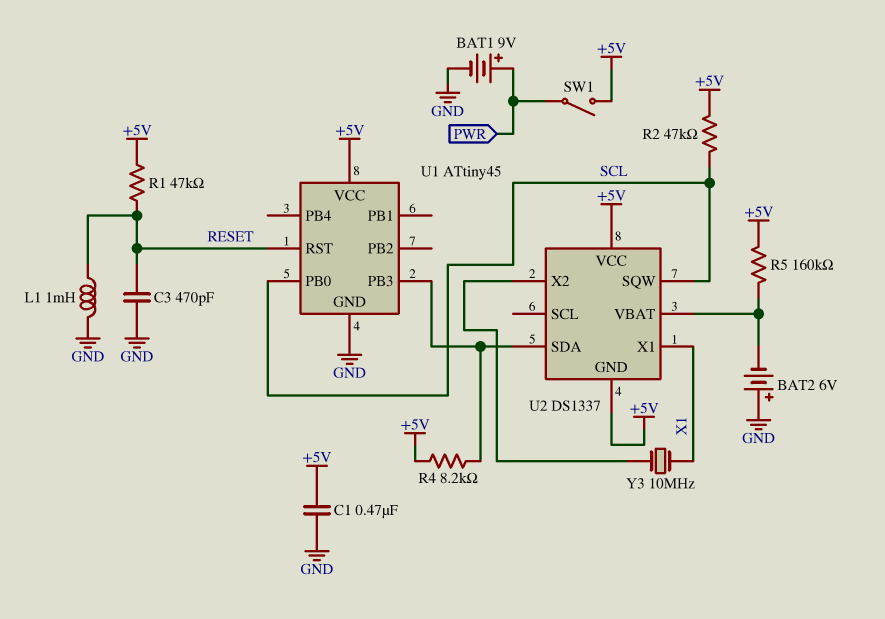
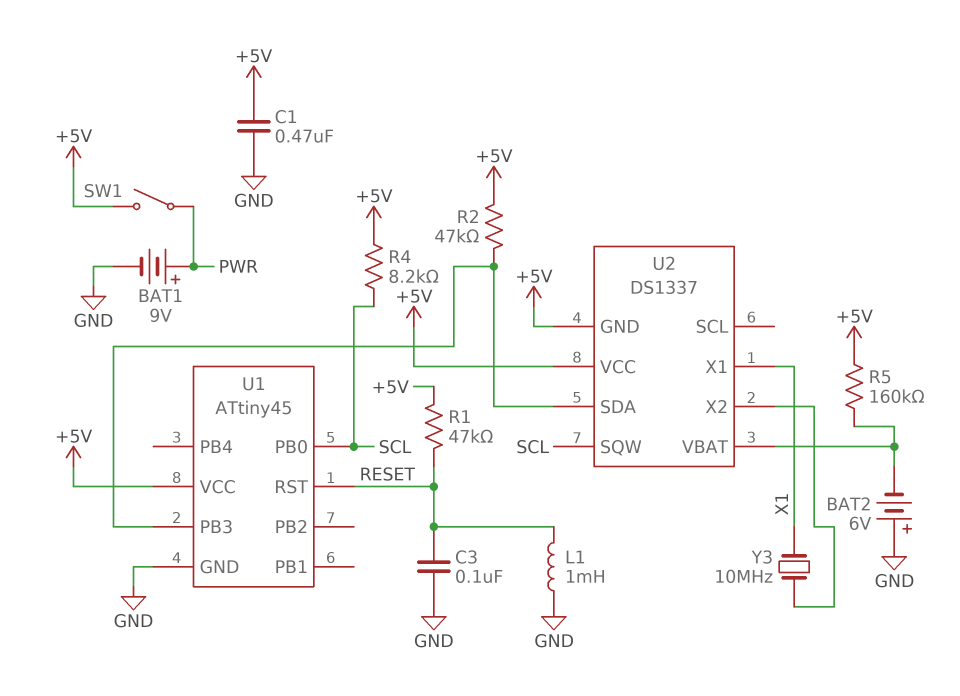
C3: 470pF (GND, RESET) -> 100nF (GND, RESET)
R2: 47k (+5V, SCL) -> 47k (+5V, U1/PB3)
R4: 8.2k (+5V, U1/PB3) -> 8.2k (+5V, SCL)

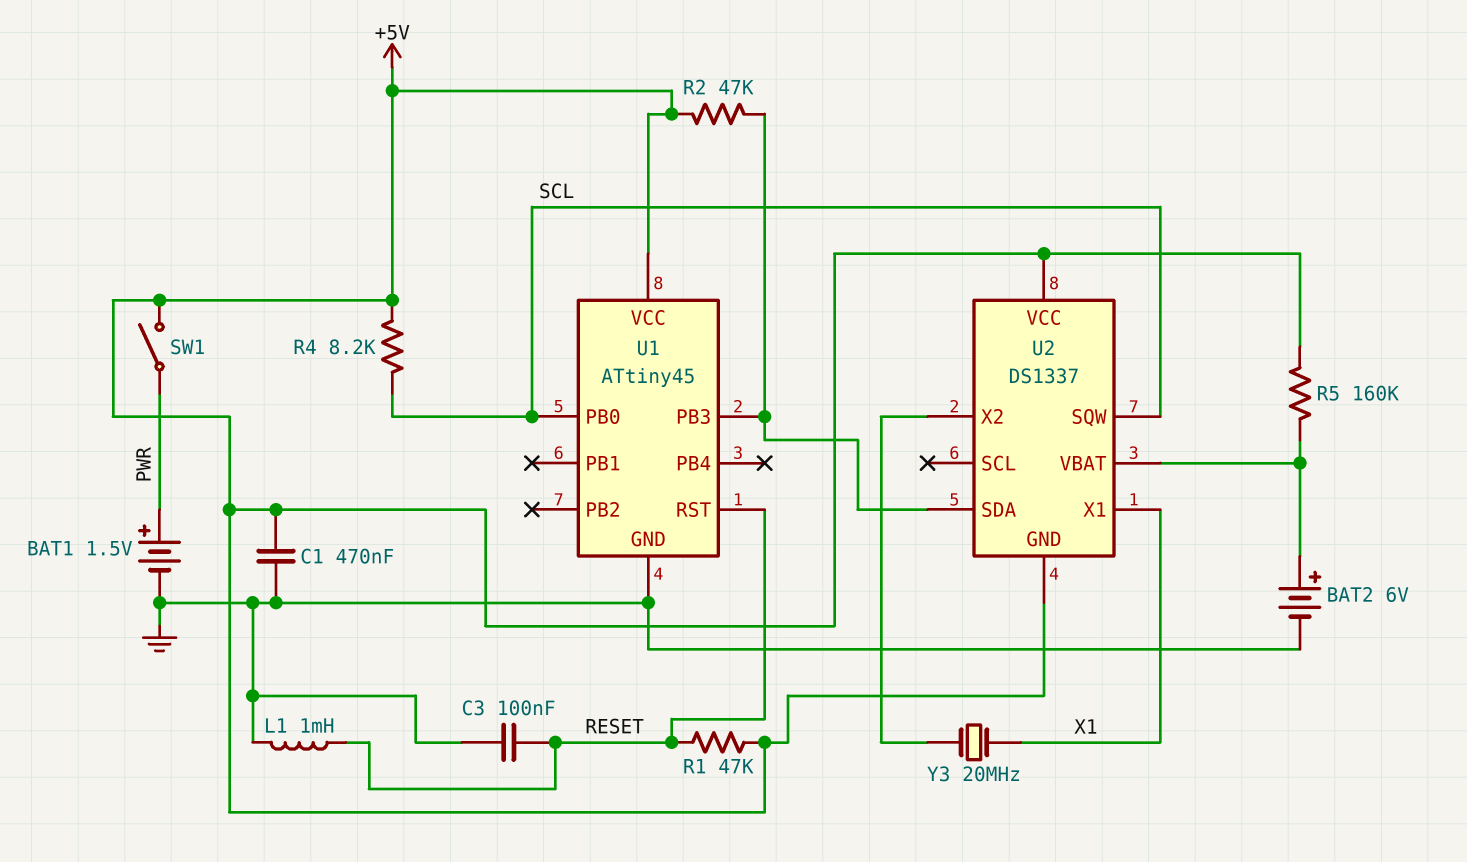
BAT1: 9V (plus PWR, minus GND) -> 1.5V (plus PWR, minus GND)
BAT2: 6V (plus GND, minus U2/VBAT) -> 6V (plus U2/VBAT, minus GND)
Y3: 10MHz (U2/X2, X1) -> 20MHz (U2/X2, X1)

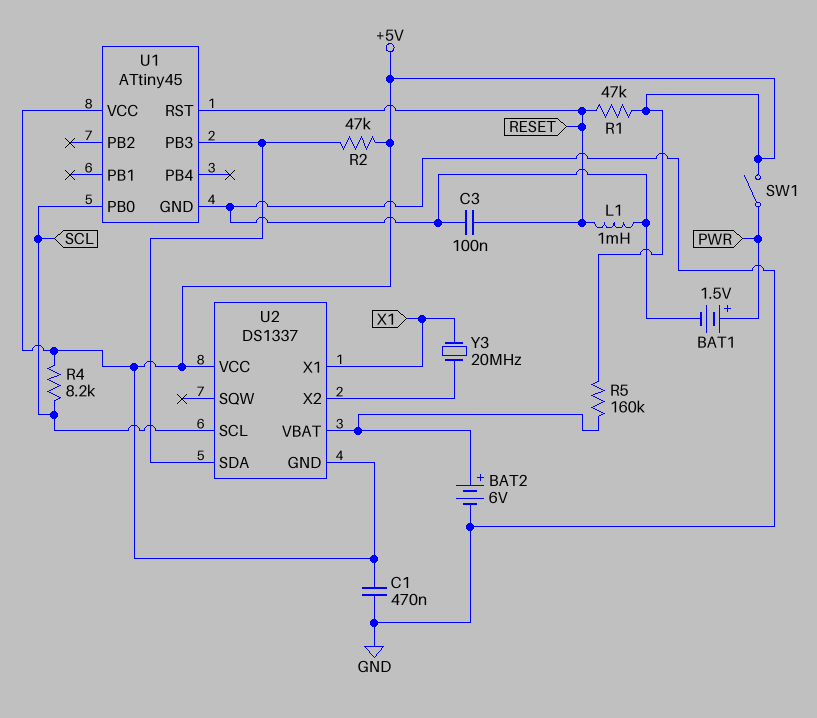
U2 pin SCL: none -> SCL
U2 pin SQW: SCL -> none

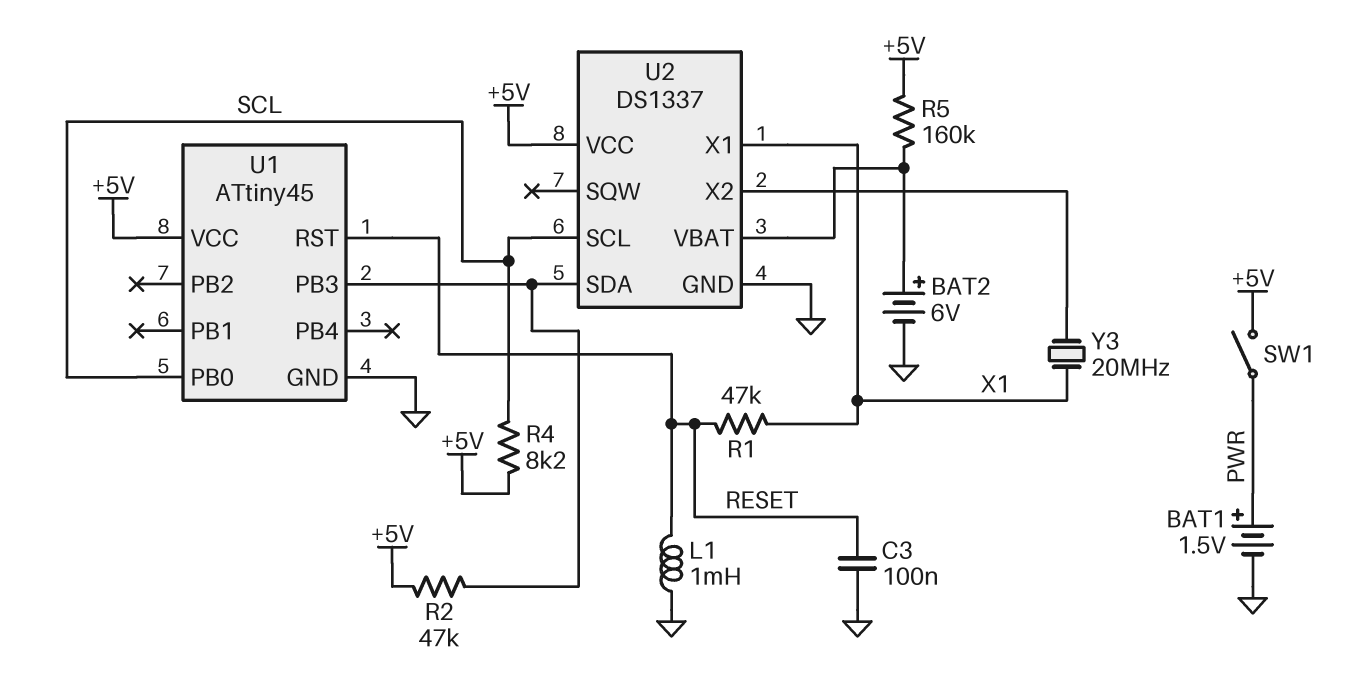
C1: 470nF (+5V, GND) -> none
R1: 47k (+5V, RESET) -> 47k (RESET, X1)
U2 pin GND: +5V -> GND

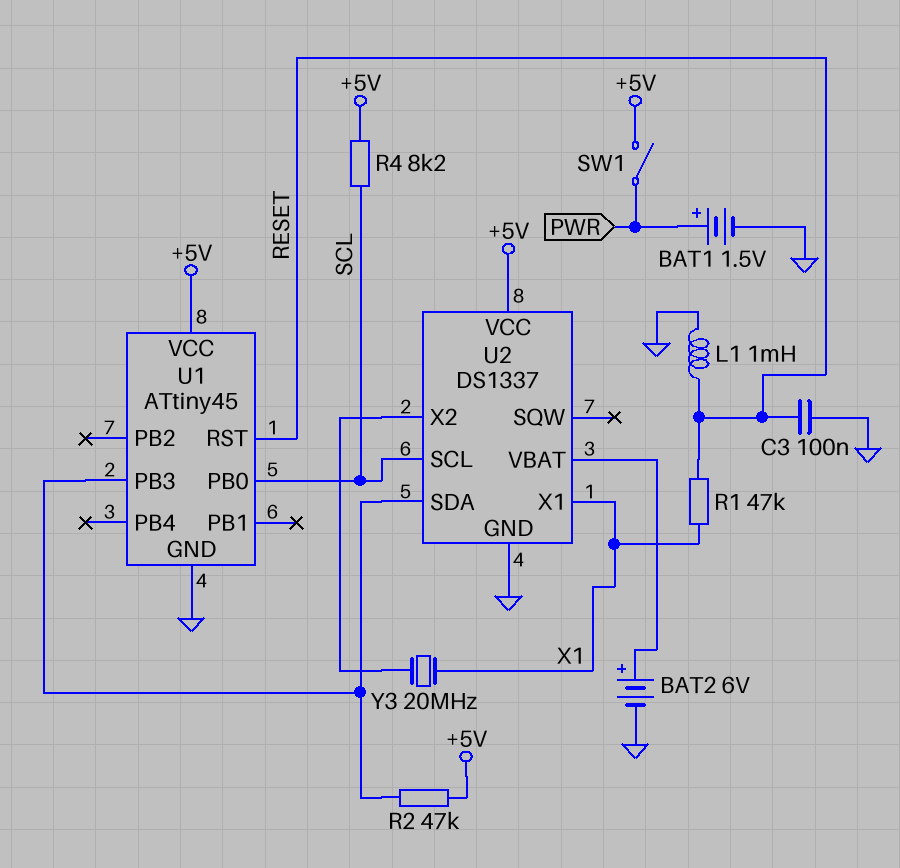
R5: 160k (+5V, U2/VBAT) -> none

